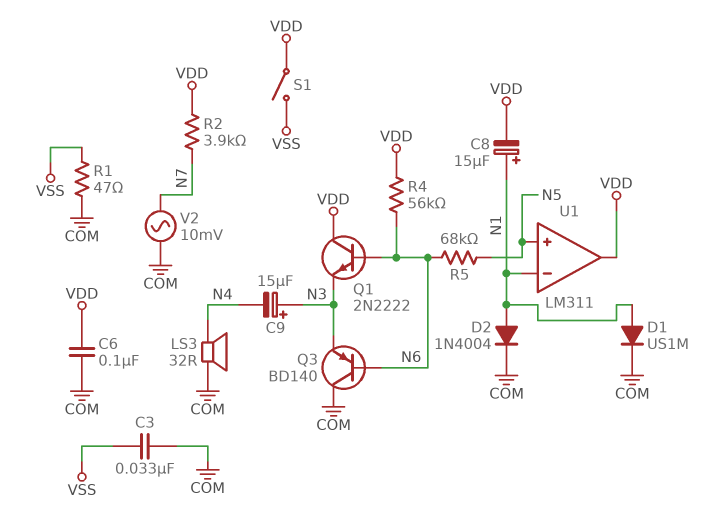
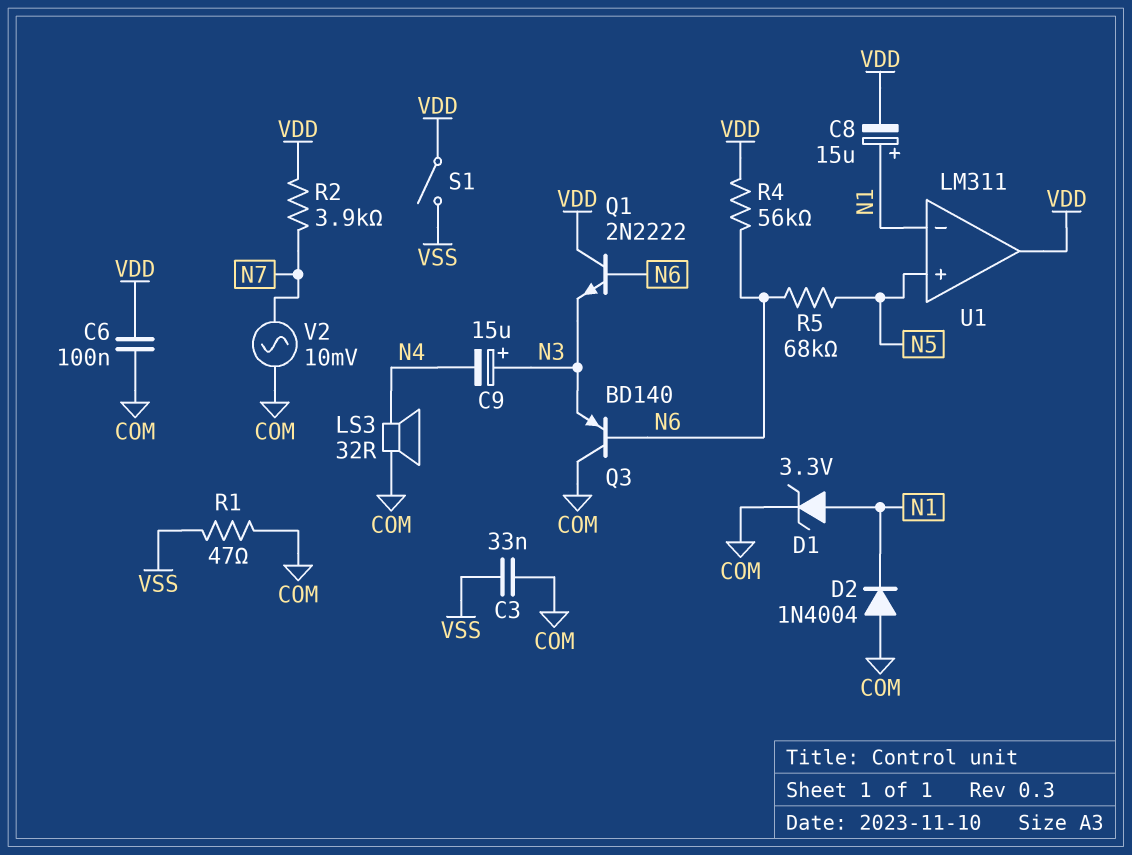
D1: diode US1M (A N1, K COM) -> zener 3.3V (A N1, K COM)
D2: diode 1N4004 (A N1, K COM) -> diode 1N4004 (A COM, K N1)

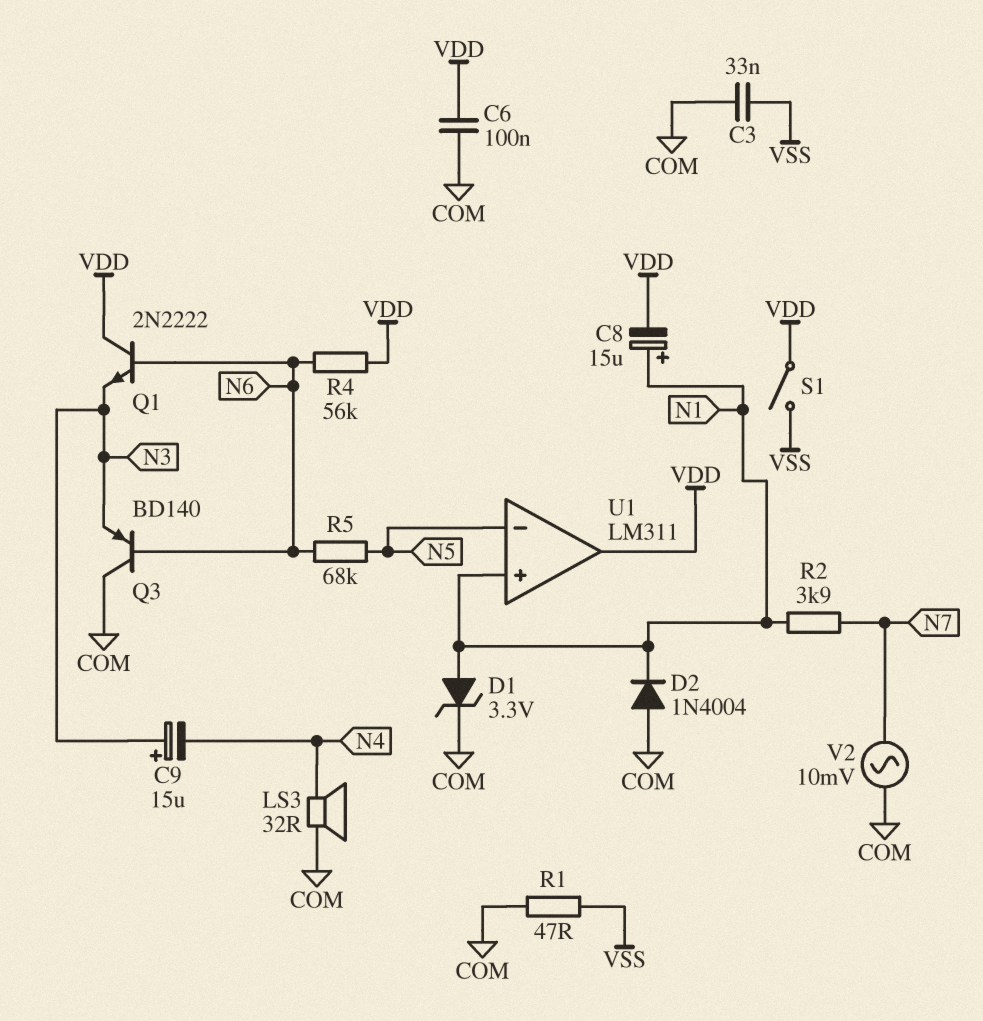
R2: 3.9k (N7, VDD) -> 3.9k (N1, N7)
U1 pin in+: N5 -> N1
U1 pin in-: N1 -> N5

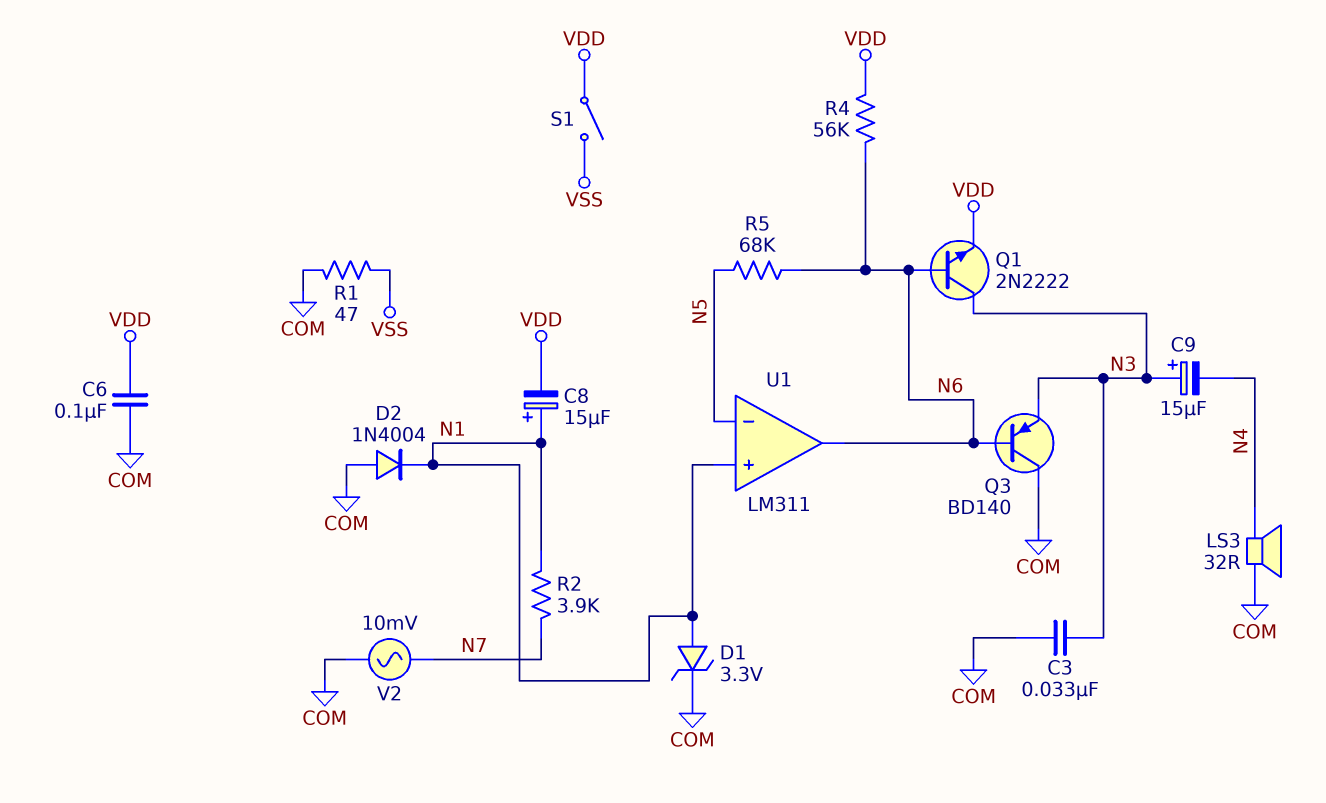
C3: 33nF (COM, VSS) -> 33nF (COM, N3)
Q1: NPN 2N2222 (B N6, C VDD, E N3) -> NPN 2N2222 (B N6, C N3, E VDD)
U1 pin out: VDD -> N6

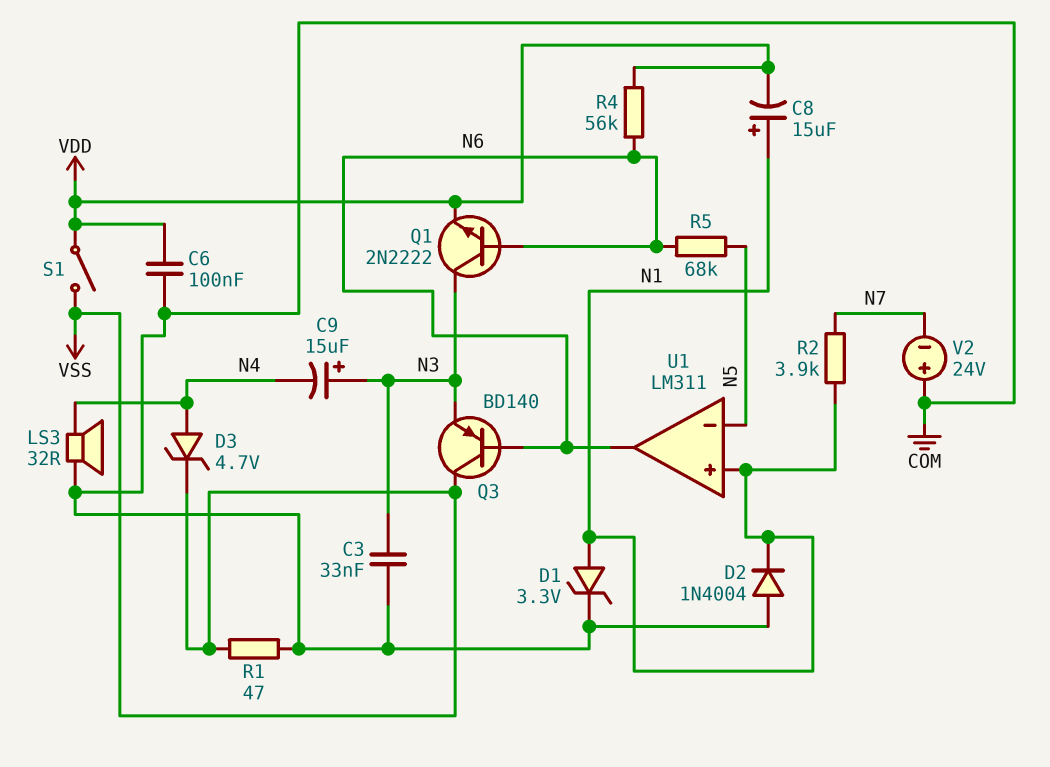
D3: none -> zener 4.7V (A N4, K VSS)
Q3: PNP BD140 (B N6, C COM, E N3) -> PNP BD140 (B N6, C VSS, E N3)
V2: AC 10mV (COM, N7) -> 24V (plus COM, minus N7)

